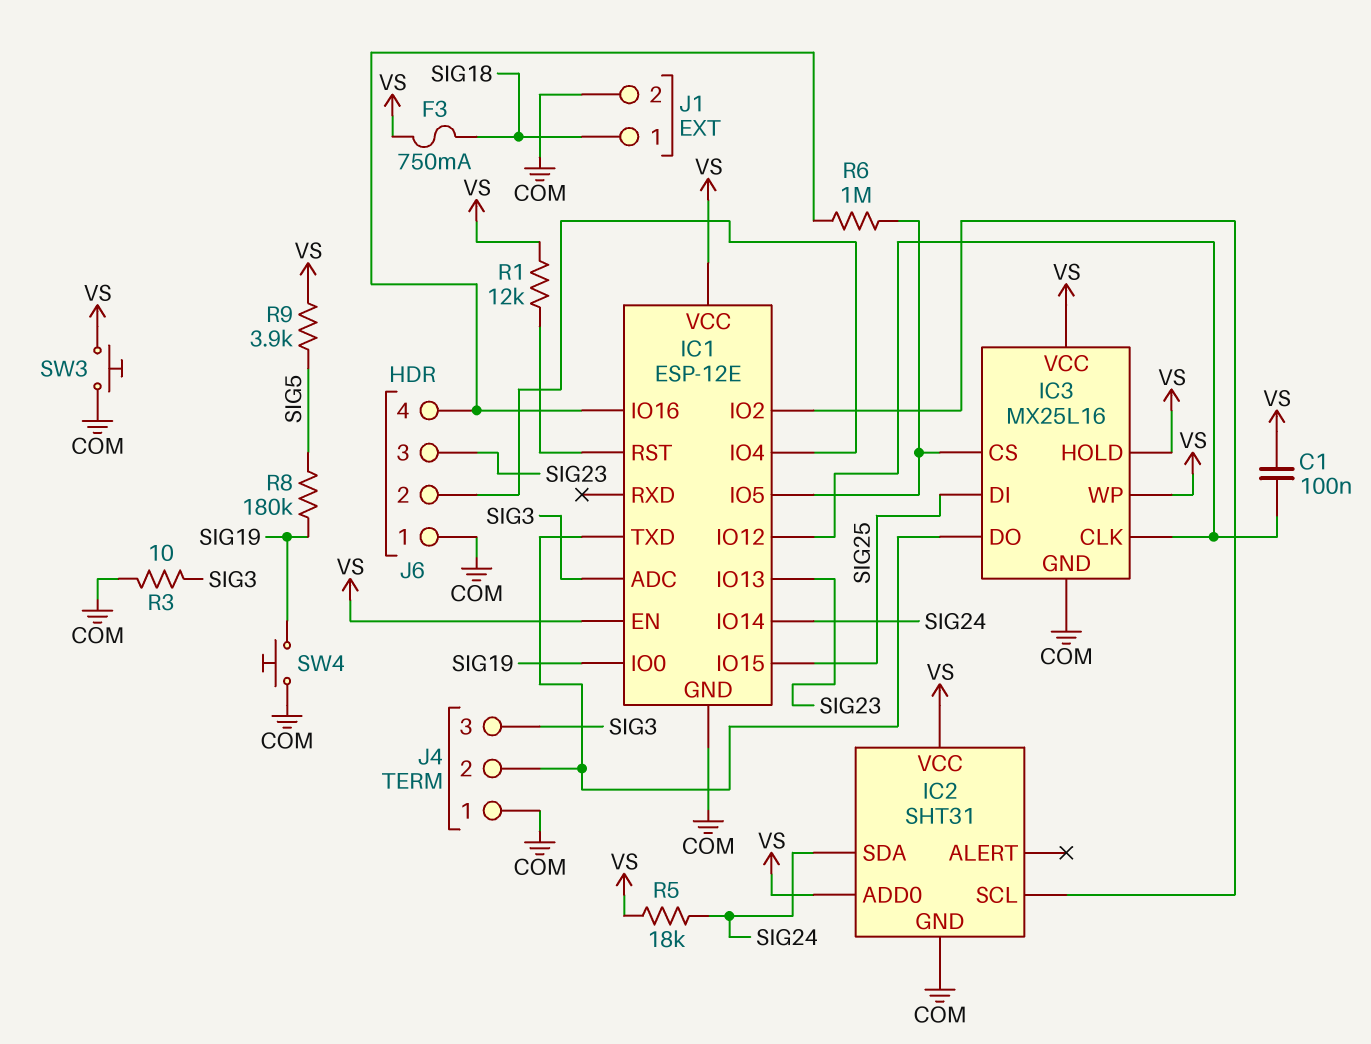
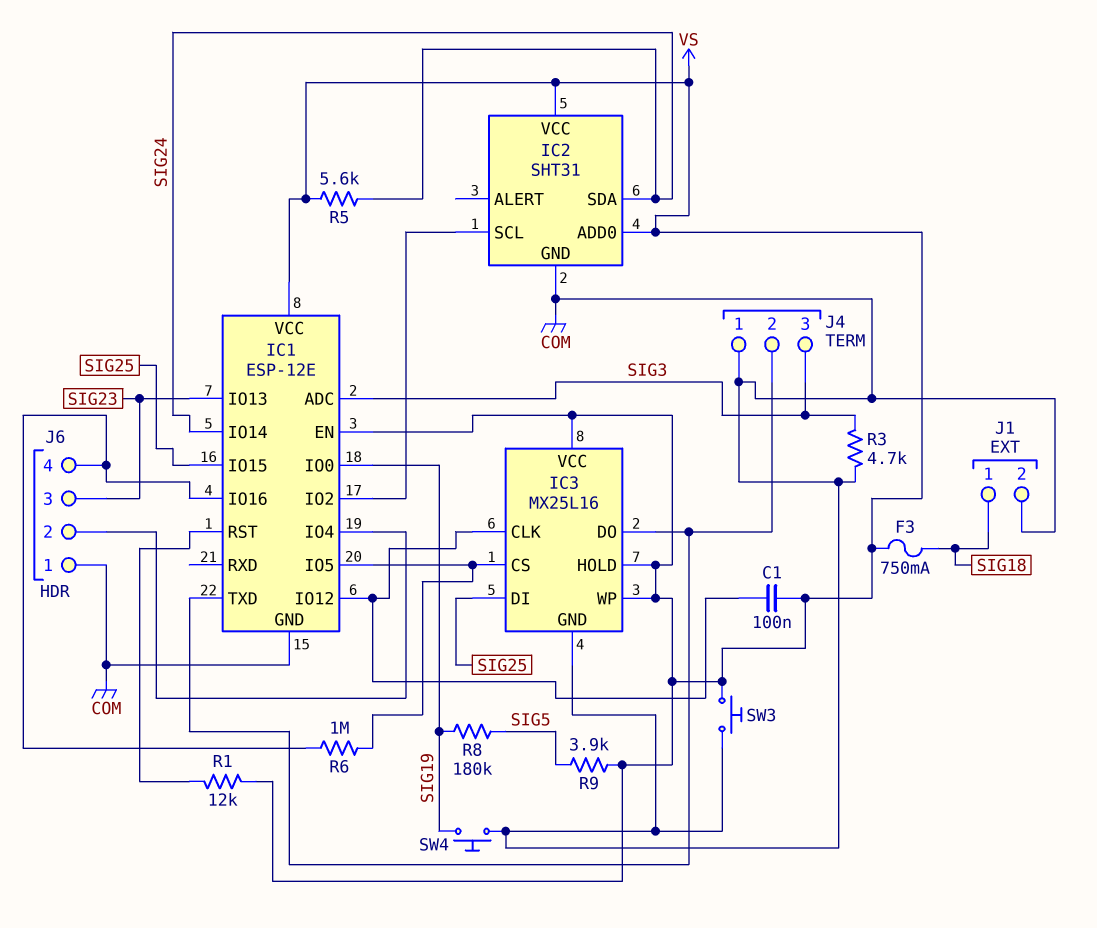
R3: 10 (COM, SIG3) -> 4.7k (COM, SIG3)
R5: 18k (SIG24, VS) -> 5.6k (SIG24, VS)

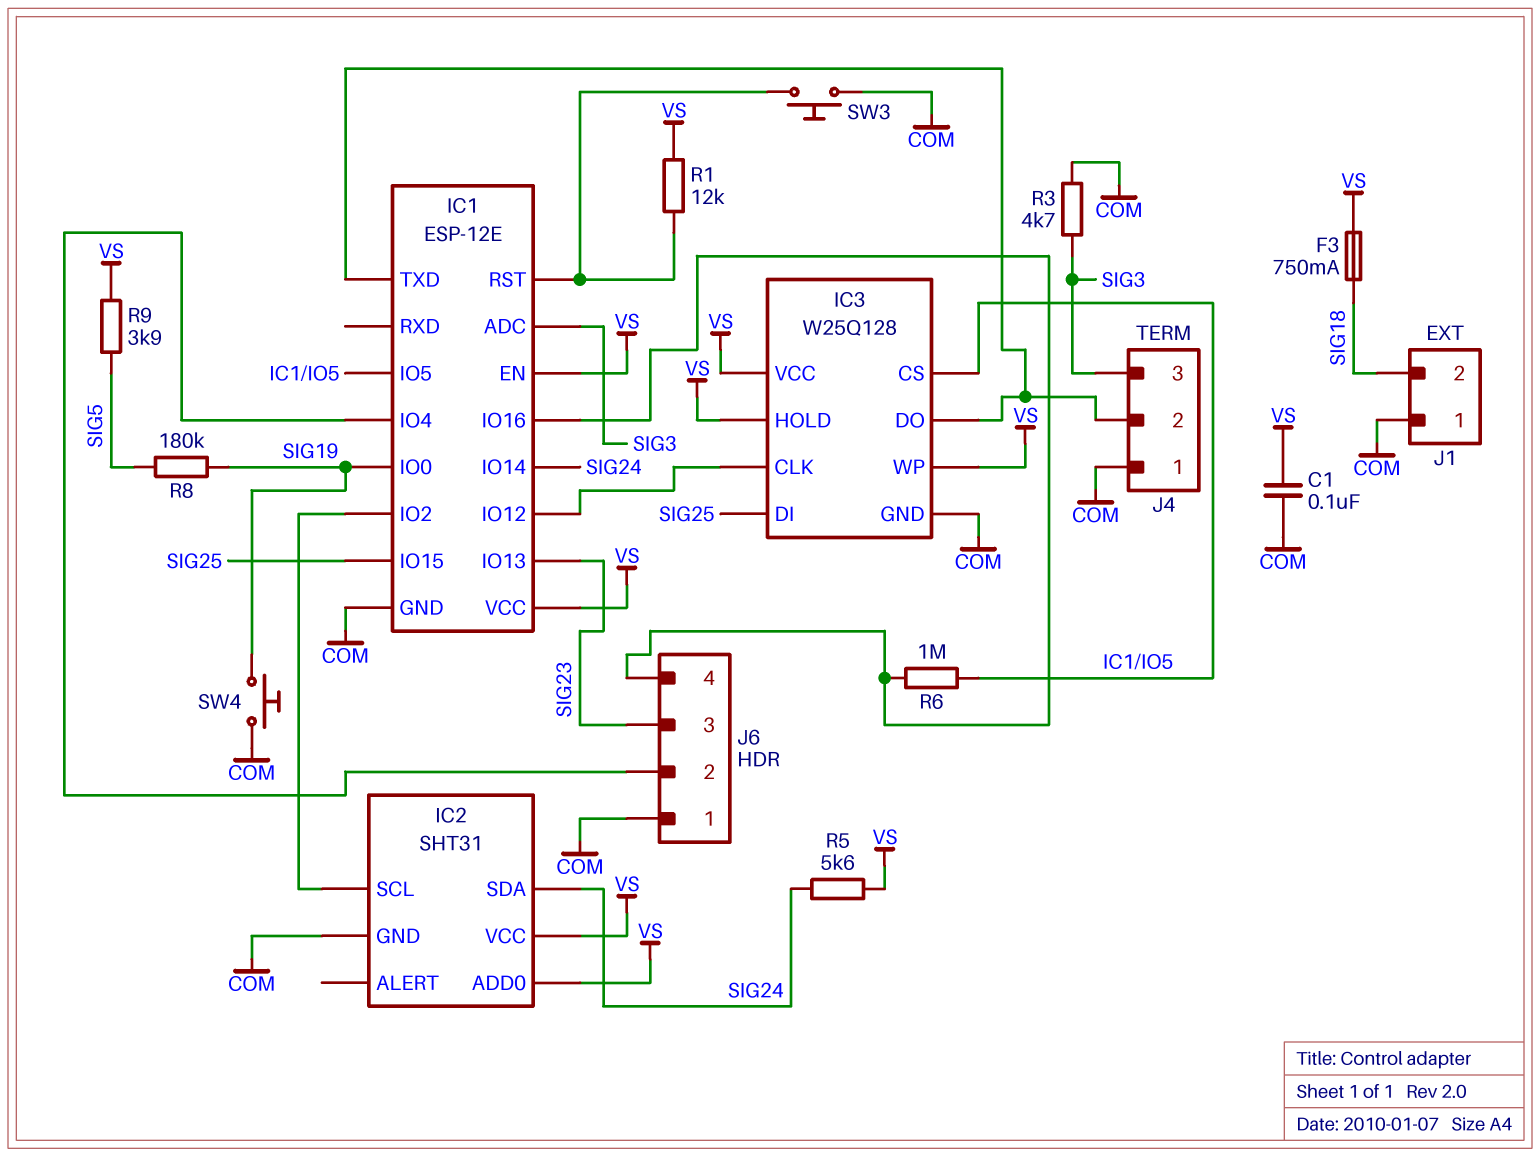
C1: 100nF (IC1/IO12, VS) -> 100nF (COM, VS)
IC3: MX25L16 -> W25Q128
J1 pin 1: SIG18 -> COM
J1 pin 2: COM -> SIG18
SW3: button (COM, VS) -> button (COM, IC1/RST)

